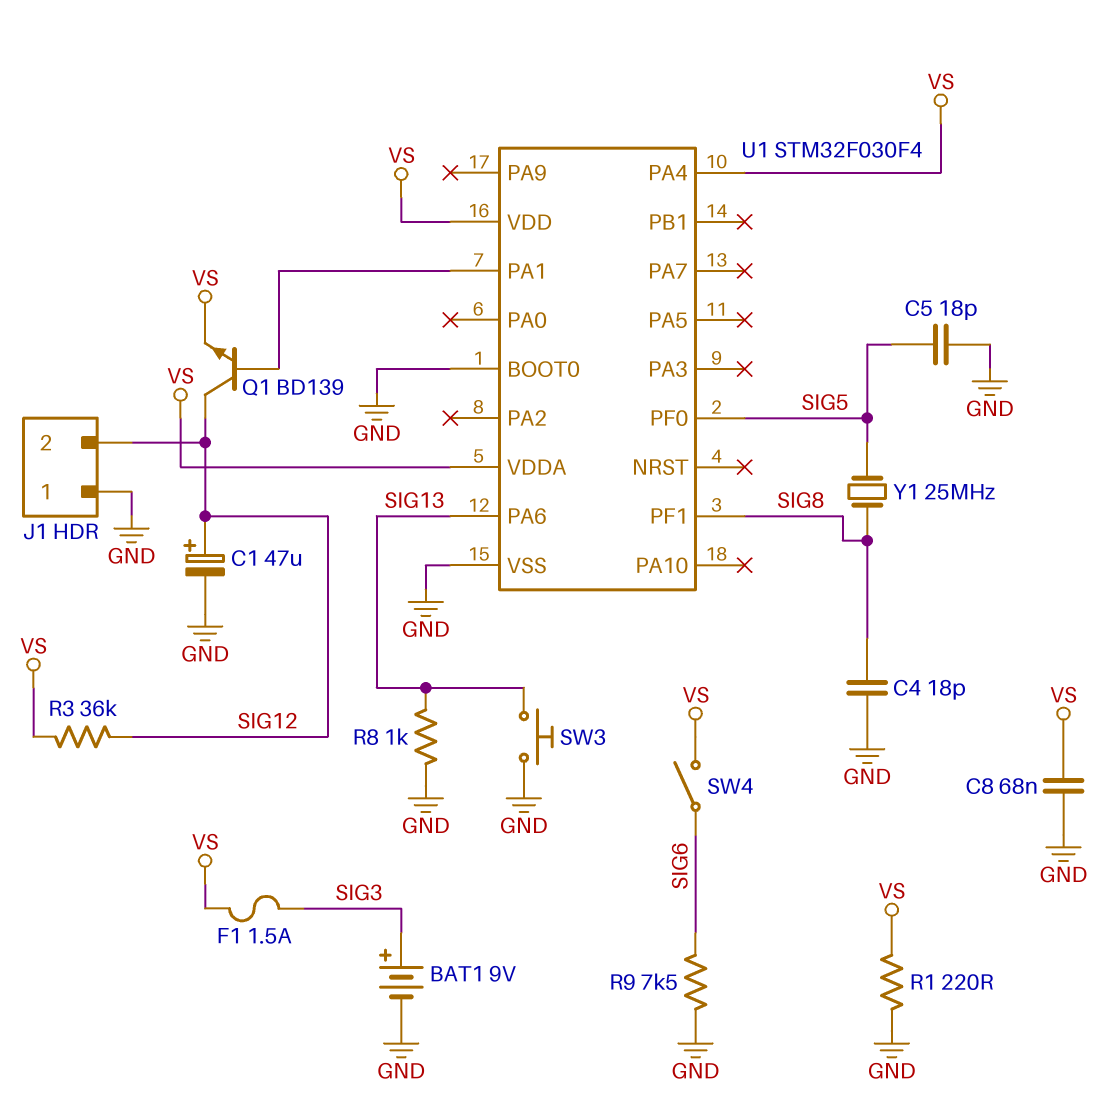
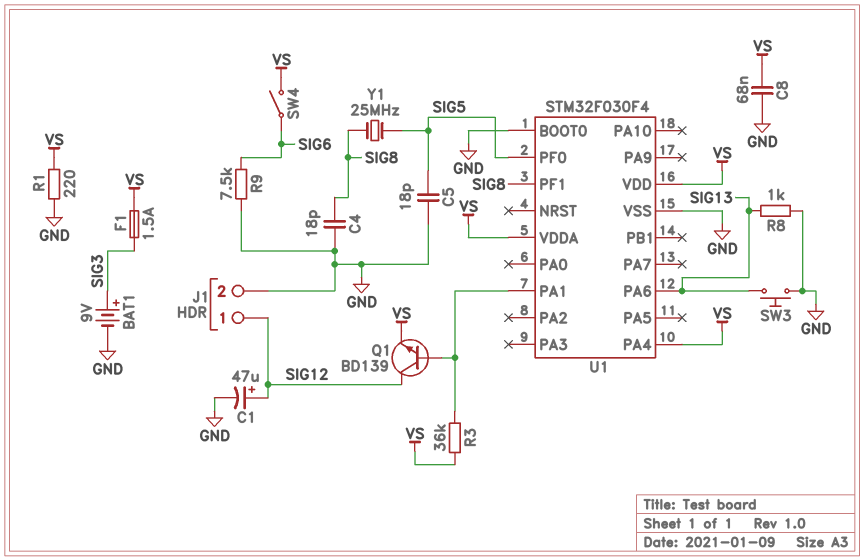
J1 pin 1: GND -> SIG12
J1 pin 2: SIG12 -> GND
R3: 36k (SIG12, VS) -> 36k (U1/PA1, VS)

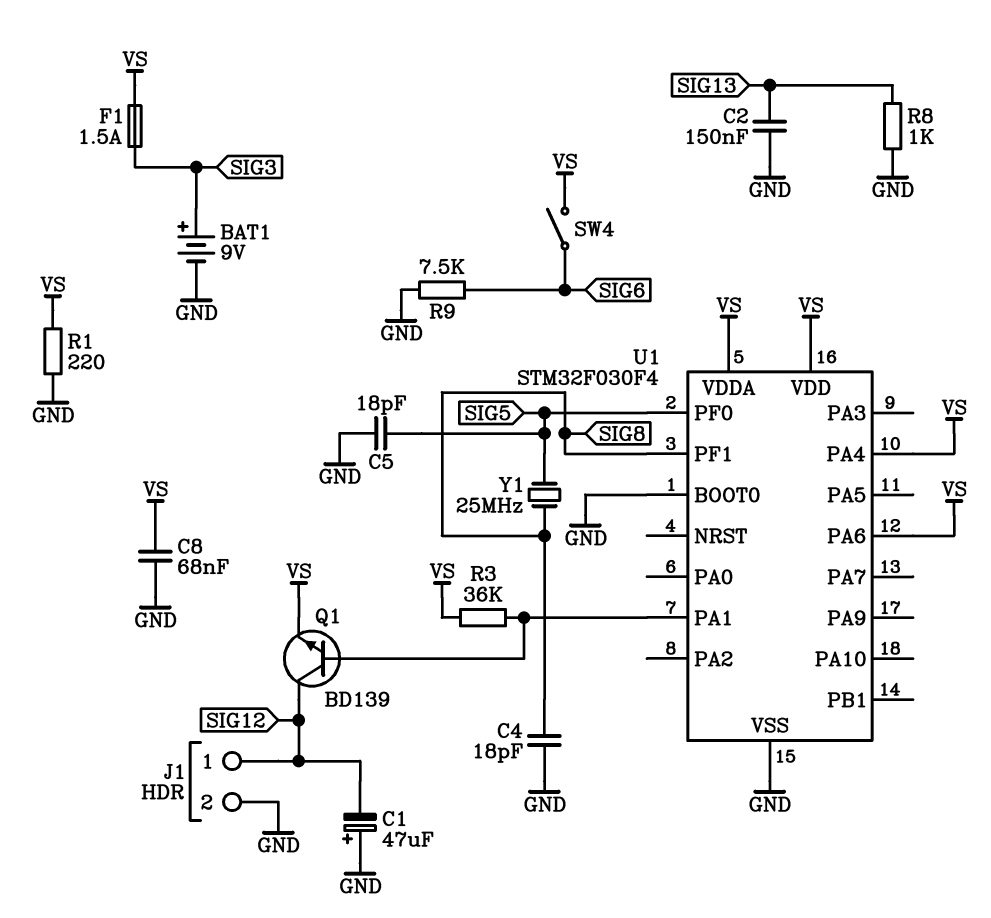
C1: 47uF (plus SIG12, minus GND) -> 47uF (plus GND, minus SIG12)
C2: none -> 150nF (GND, SIG13)
SW3: button (GND, SIG13) -> none
U1 pin PA6: SIG13 -> VS

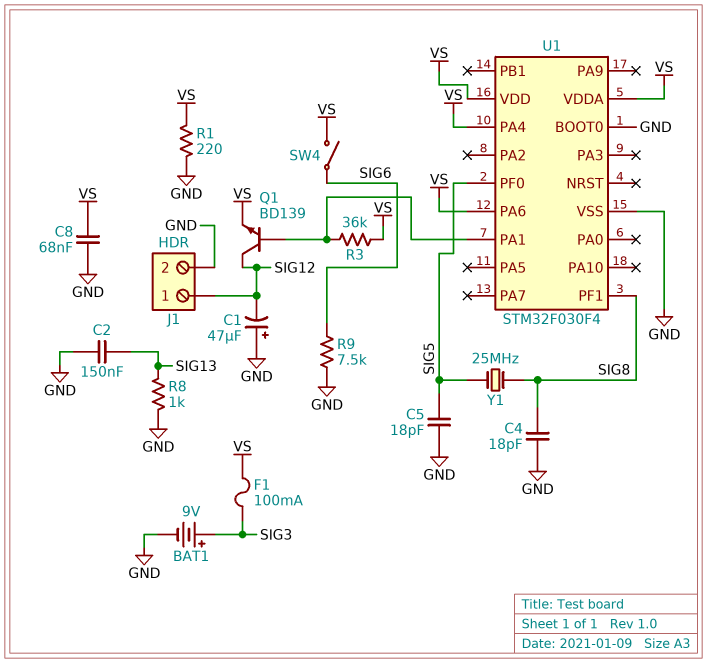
F1: 1.5A (SIG3, VS) -> 100mA (SIG3, VS)

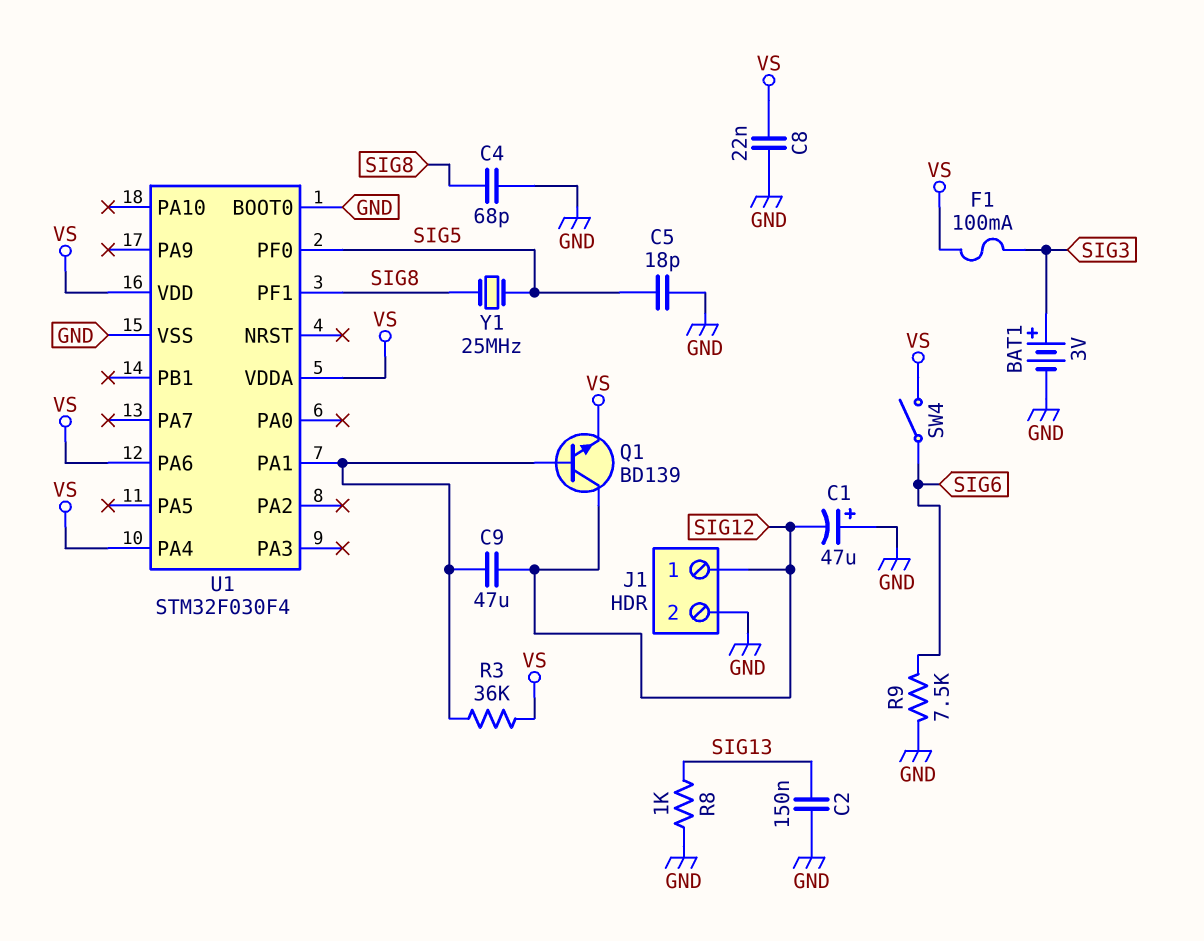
BAT1: 9V (plus SIG3, minus GND) -> 3V (plus SIG3, minus GND)
C4: 18pF (GND, SIG8) -> 68pF (GND, SIG8)
C8: 68nF (GND, VS) -> 22nF (GND, VS)
C9: none -> 47uF (SIG12, U1/PA1)
R1: 220 (GND, VS) -> none

